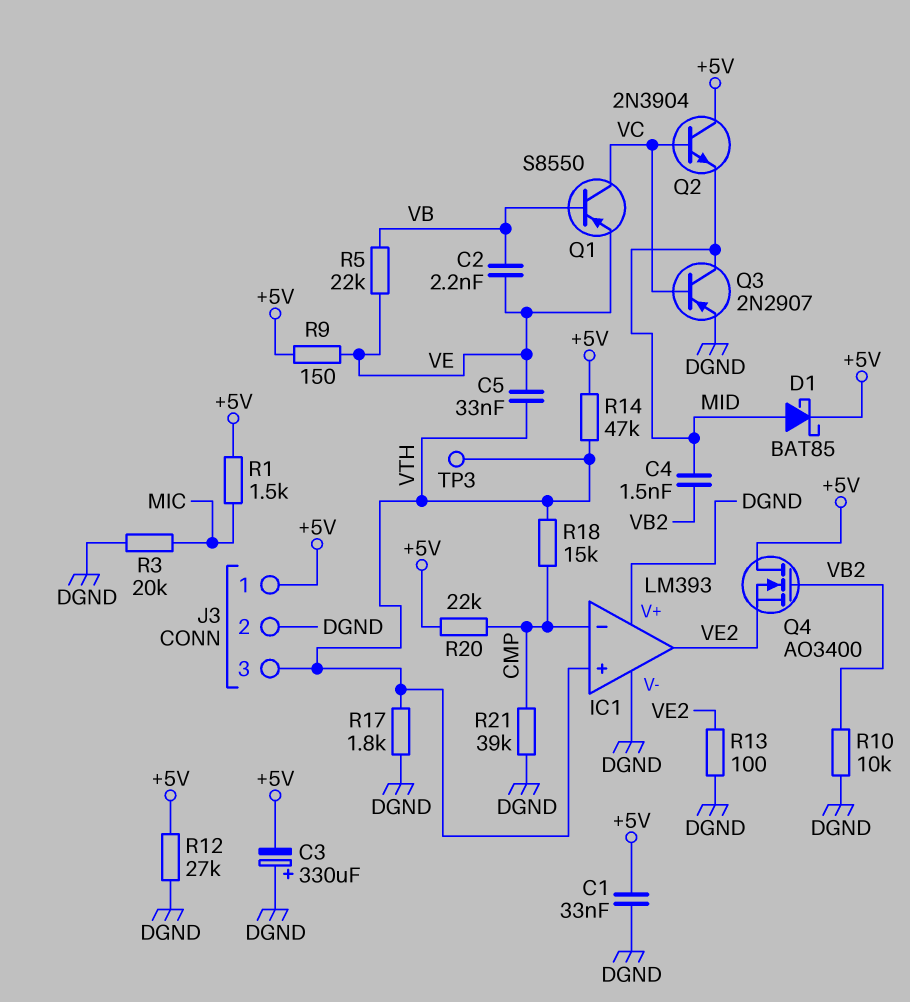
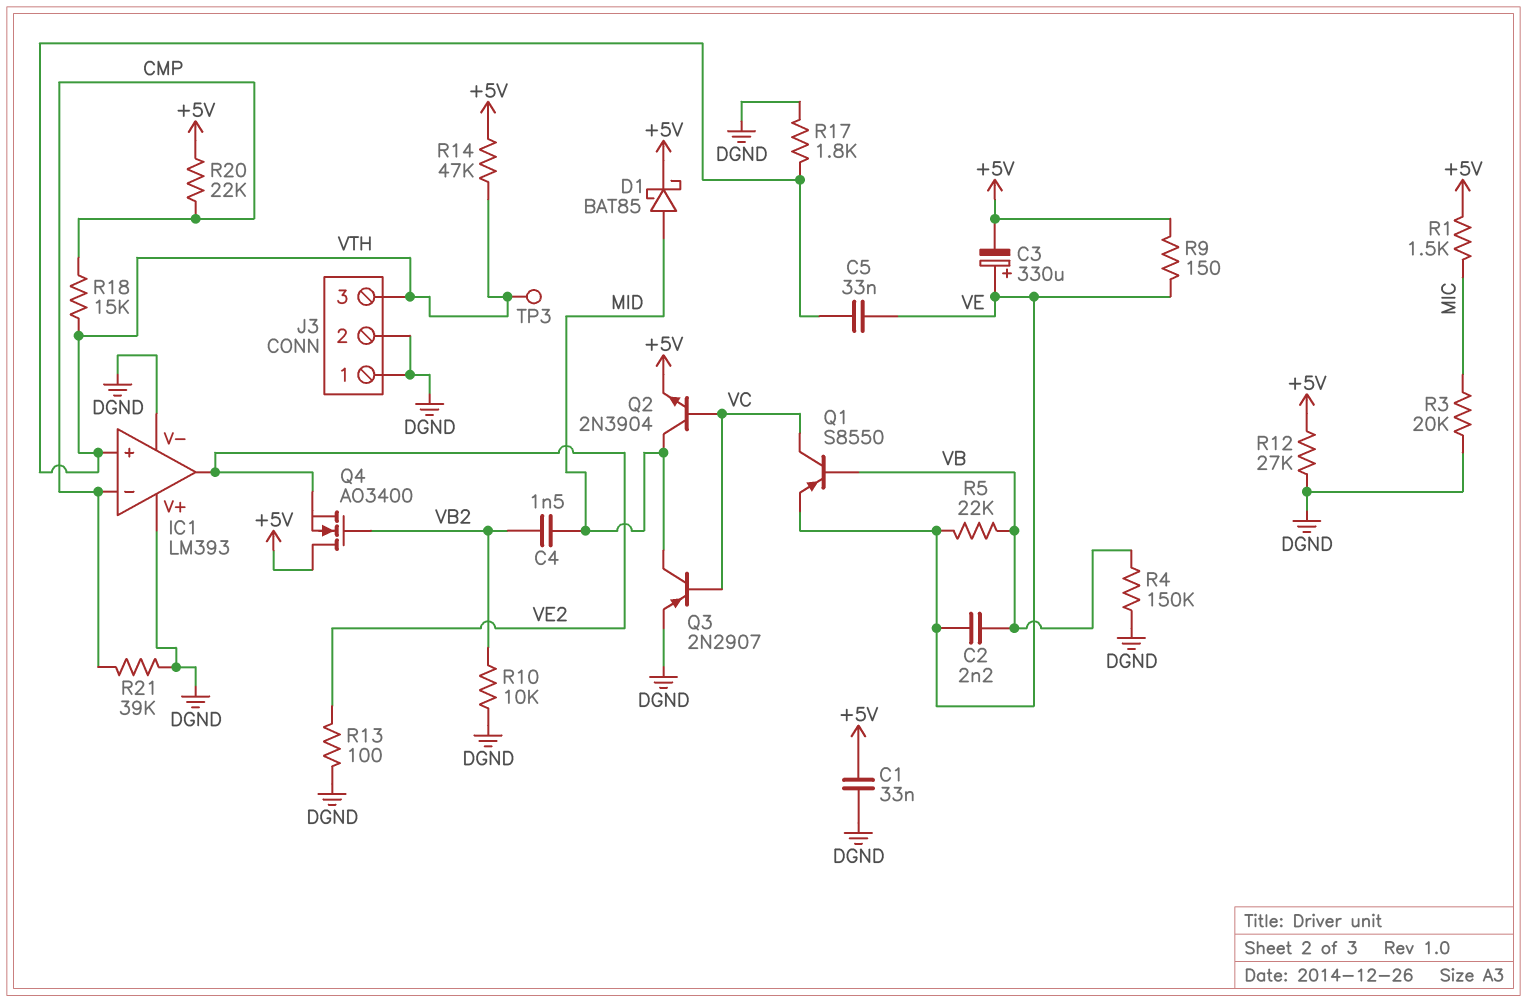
C3: 330uF (plus DGND, minus +5V) -> 330uF (plus VE, minus +5V)
J3 pin 1: +5V -> DGND
Q2: NPN 2N3904 (B VC, C +5V, E MID) -> NPN 2N3904 (B VC, C MID, E +5V)
R4: none -> 150k (DGND, VB)

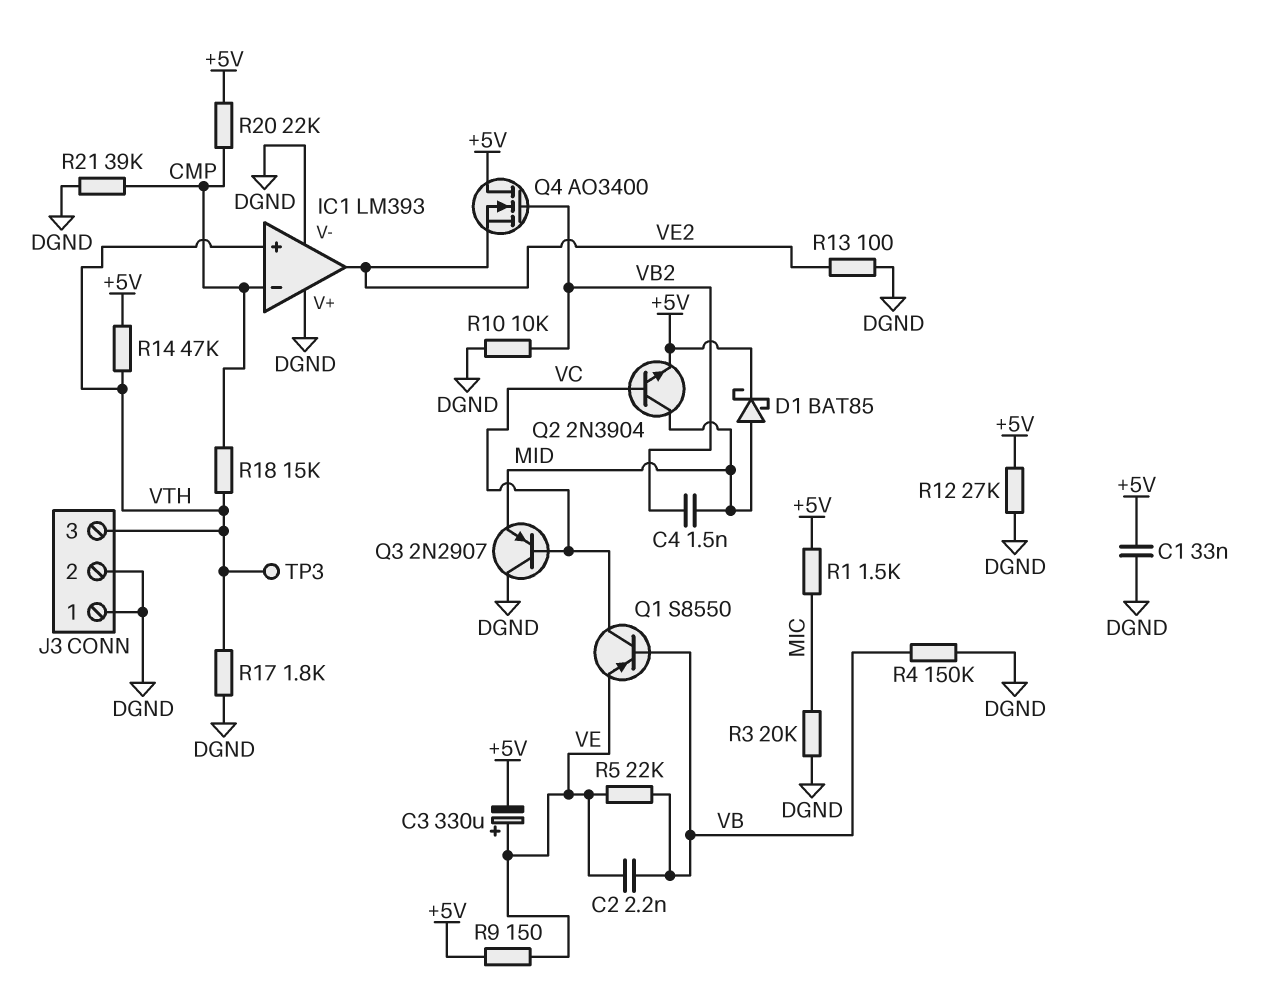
C5: 33nF (VE, VTH) -> none
Q3: PNP 2N2907 (B VC, C MID, E DGND) -> PNP 2N2907 (B VC, C DGND, E MID)

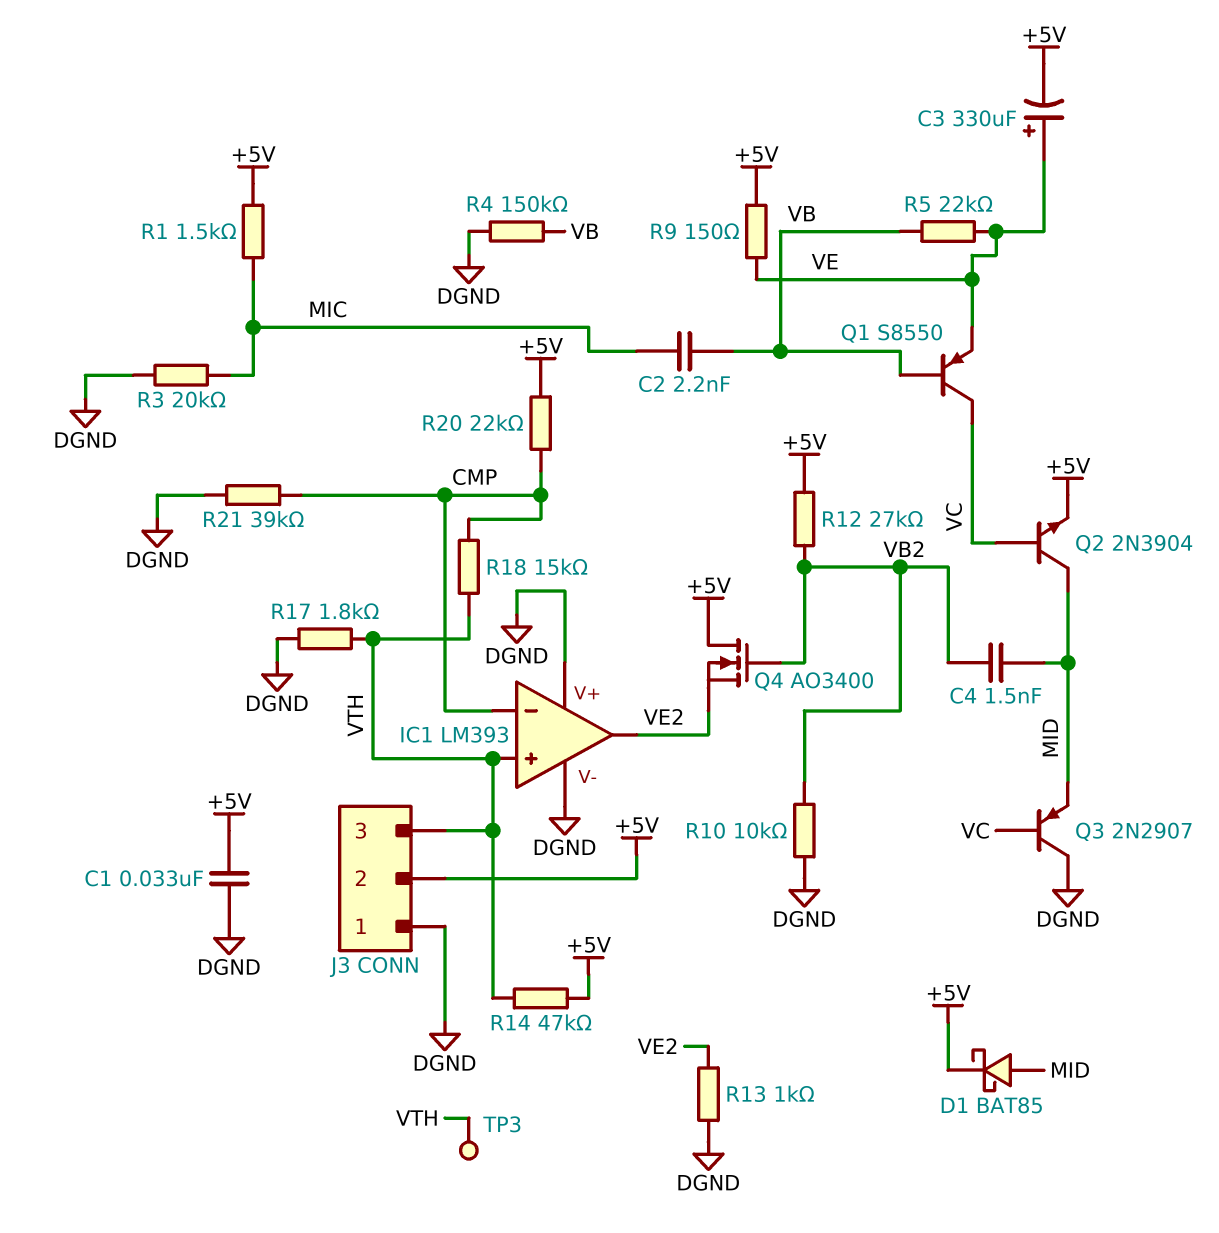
C2: 2.2nF (VB, VE) -> 2.2nF (MIC, VB)
J3 pin 2: DGND -> +5V
R12: 27k (+5V, DGND) -> 27k (+5V, VB2)
R13: 100 (DGND, VE2) -> 1k (DGND, VE2)

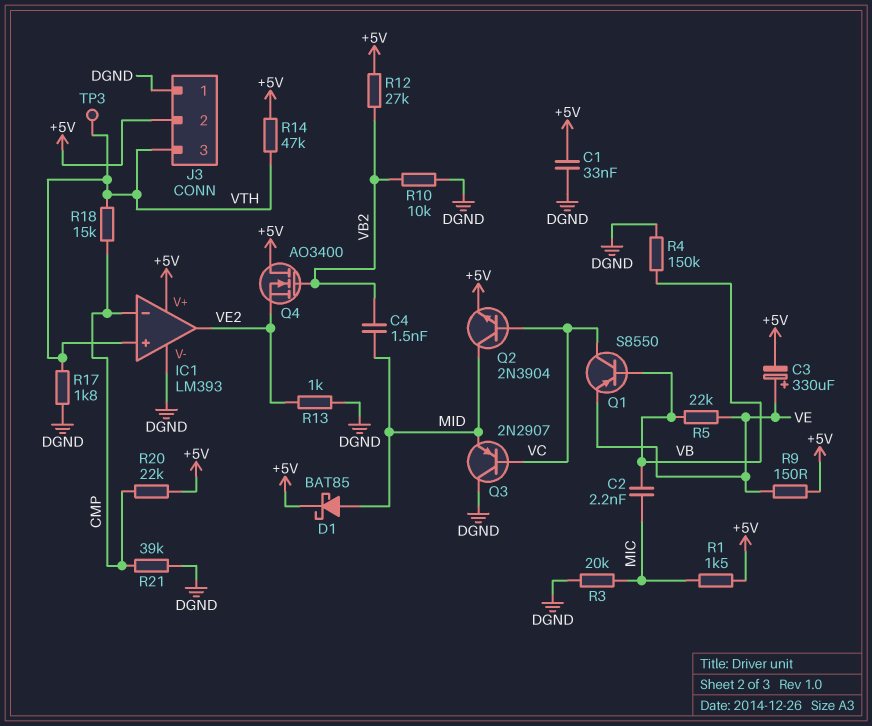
IC1 pin V+: DGND -> +5V

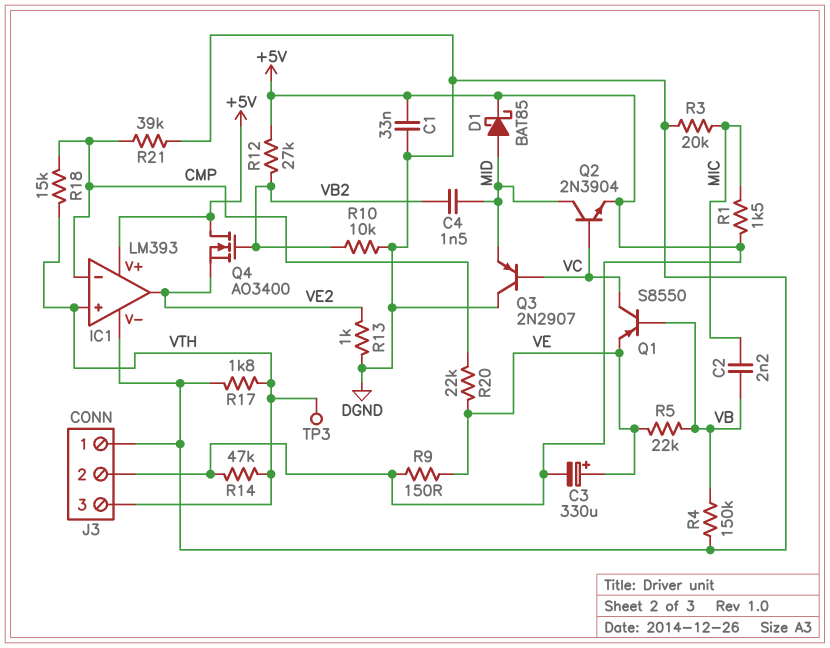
R20: 22k (+5V, CMP) -> 22k (CMP, VE)

